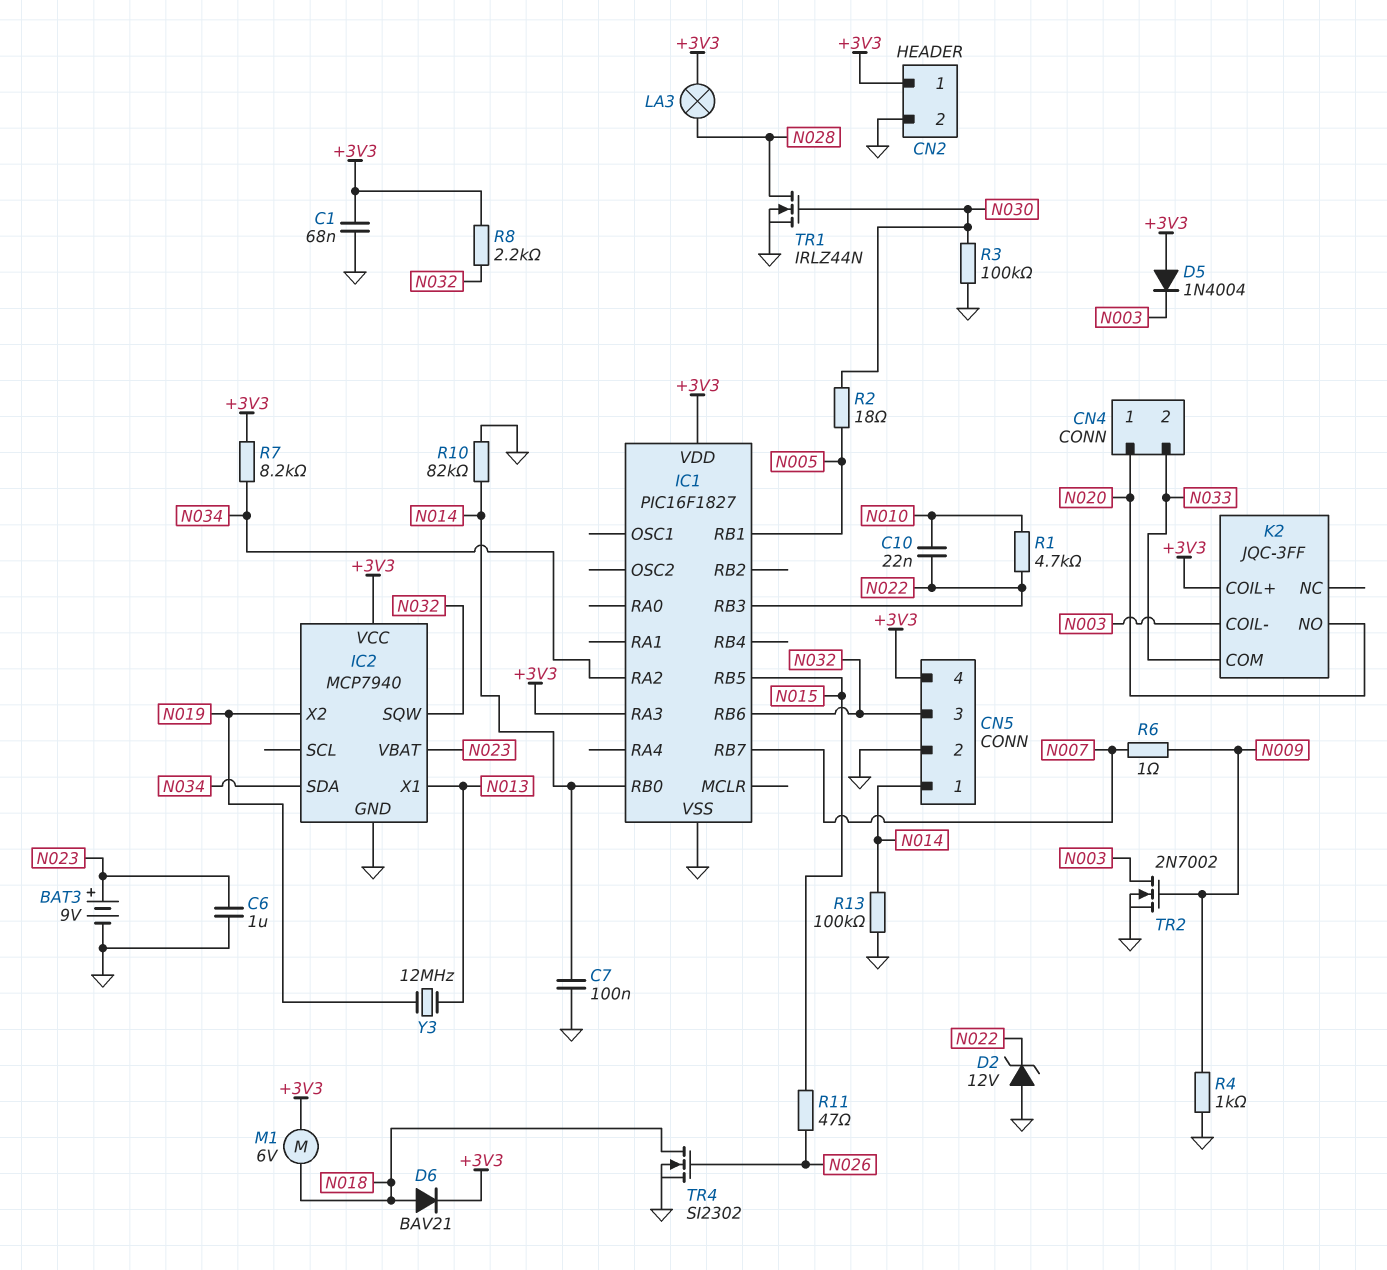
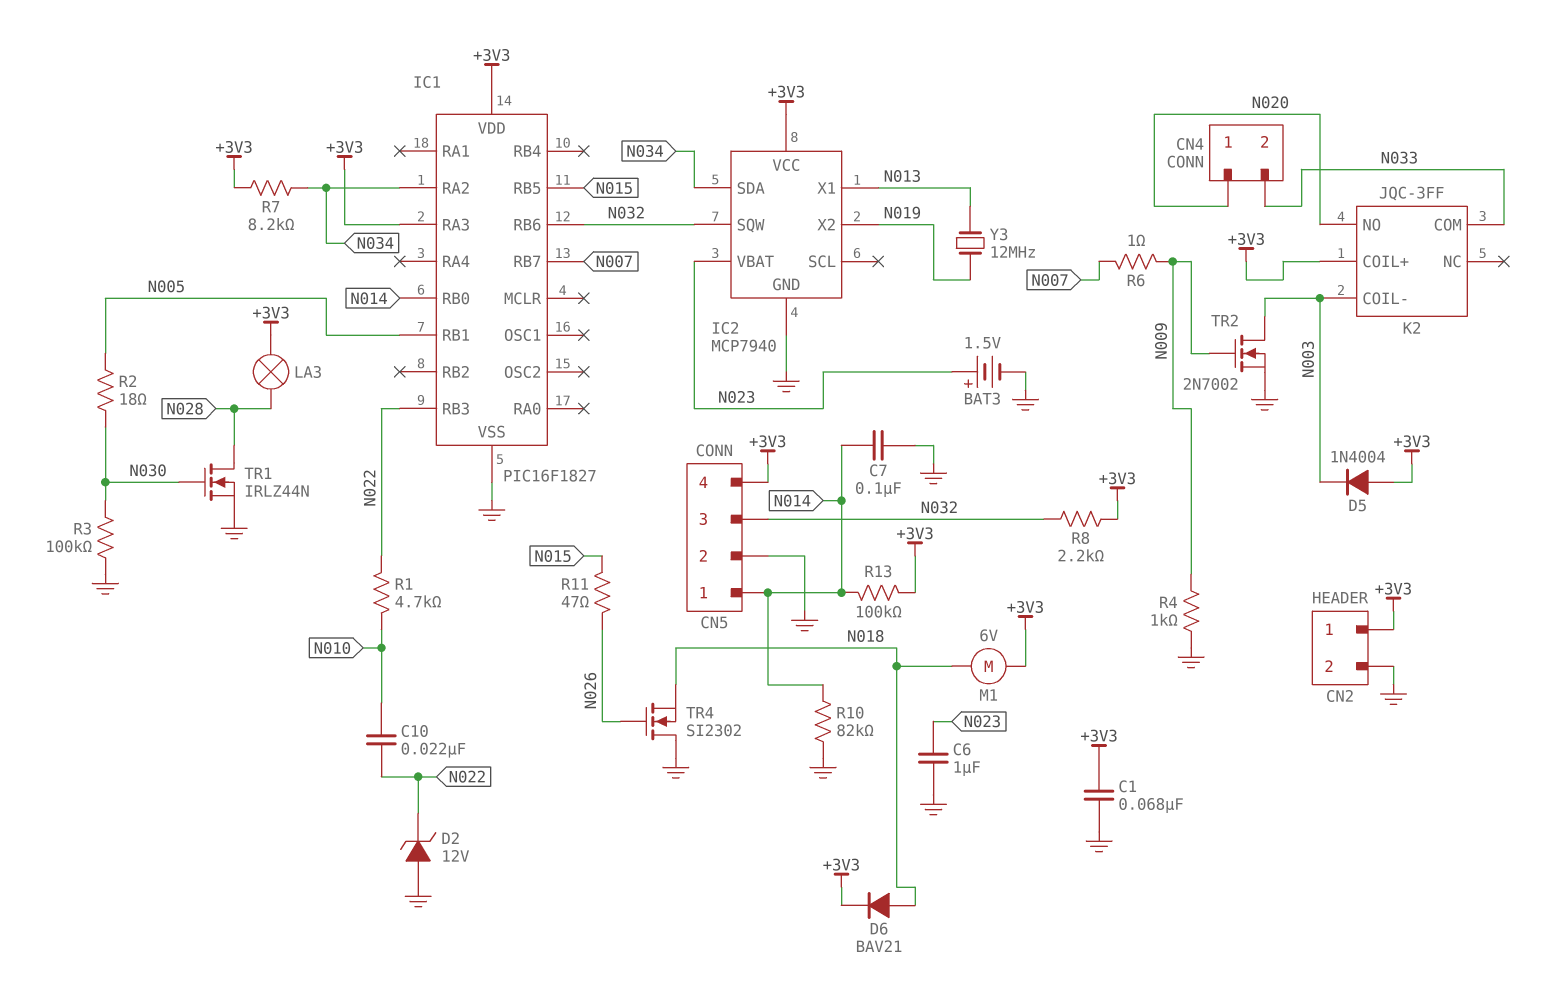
BAT3: 9V (plus N023, minus GND) -> 1.5V (plus N023, minus GND)
R13: 100k (GND, N014) -> 100k (+3V3, N014)
TR4: NMOS SI2302 (G N026, D N018, S GND) -> NMOS SI2302 (G N026, D GND, S N018)

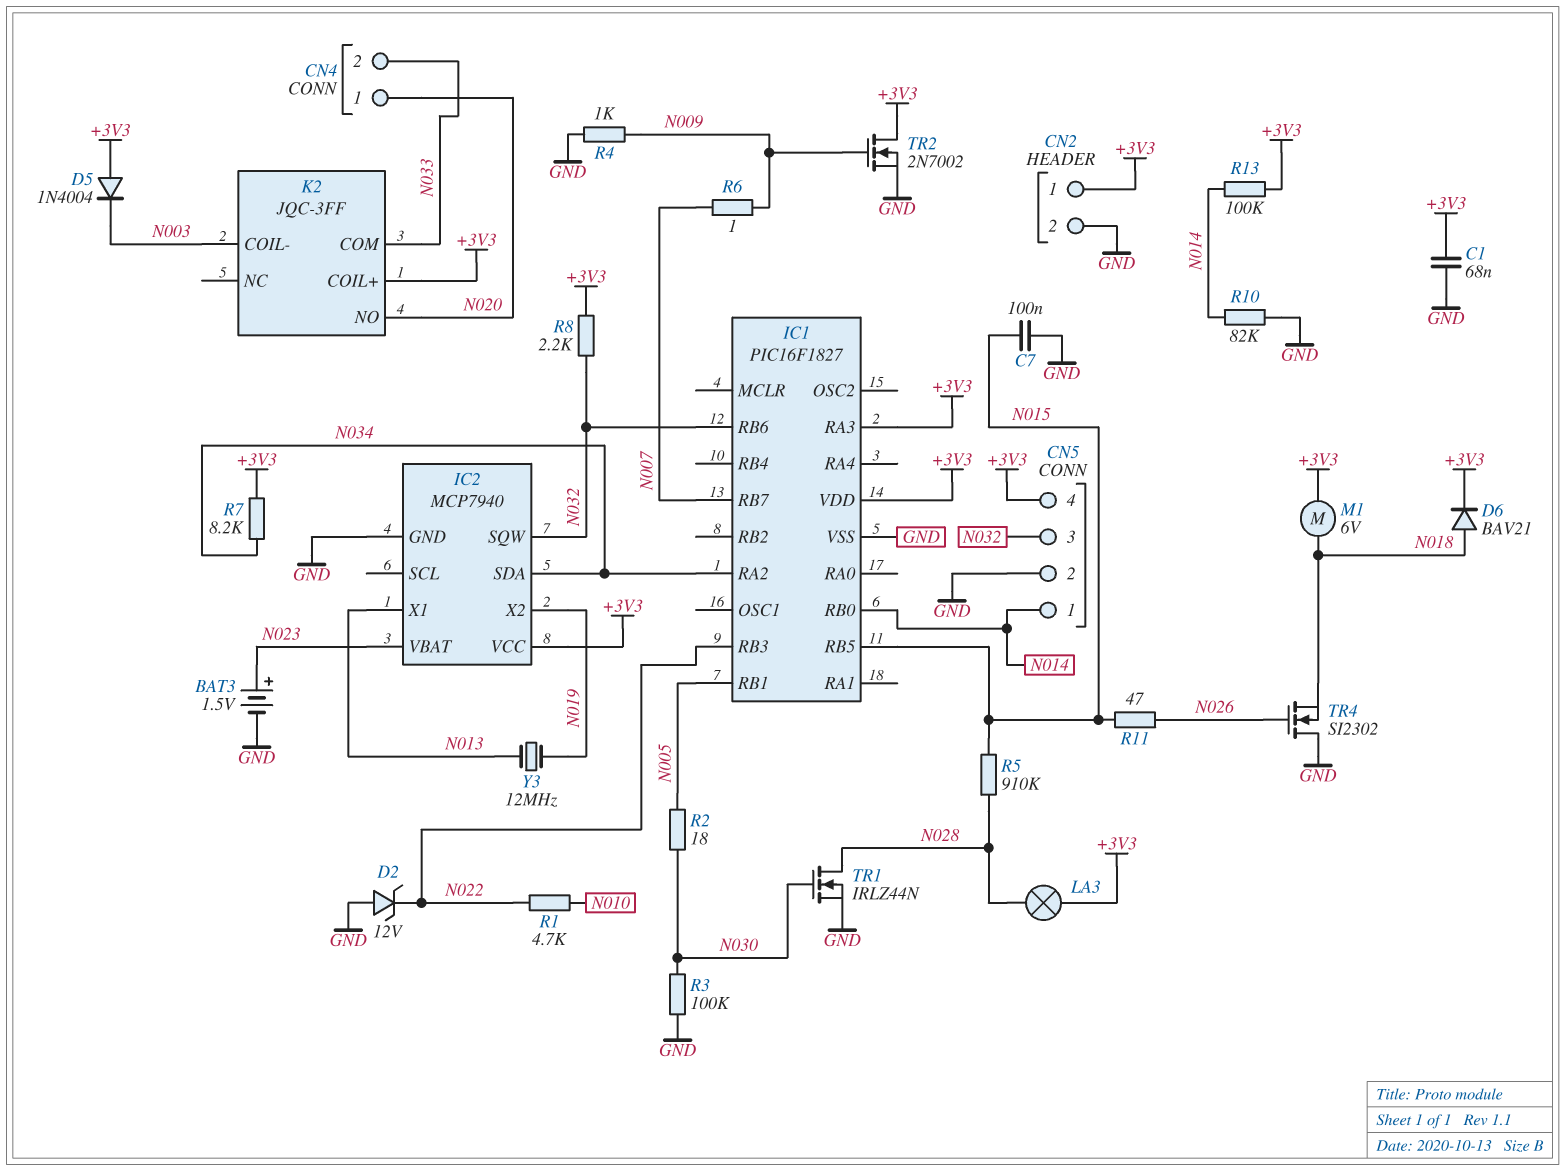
C6: 1uF (GND, N023) -> none
C7: 100nF (GND, N014) -> 100nF (GND, N015)
C10: 22nF (N010, N022) -> none
R5: none -> 910k (N015, N028)
TR2: NMOS 2N7002 (G N009, D N003, S GND) -> NMOS 2N7002 (G N009, D +3V3, S GND)

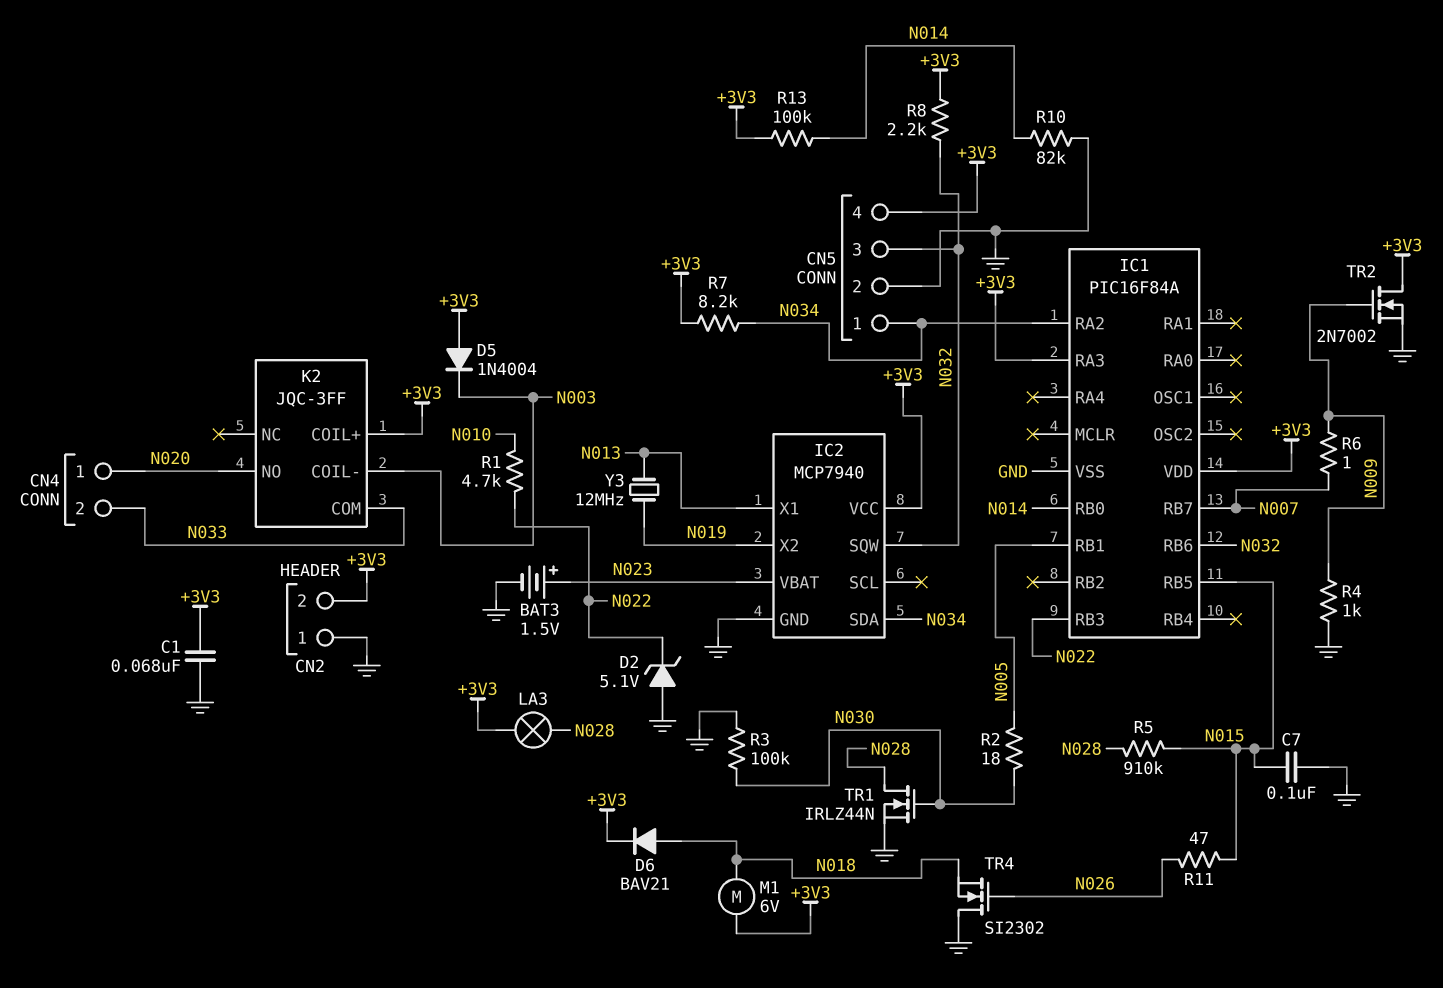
CN2 pin 1: +3V3 -> GND
CN2 pin 2: GND -> +3V3
CN5 pin 1: N014 -> N034
D2: zener 12V (A GND, K N022) -> zener 5.1V (A GND, K N022)
IC1: PIC16F1827 -> PIC16F84A

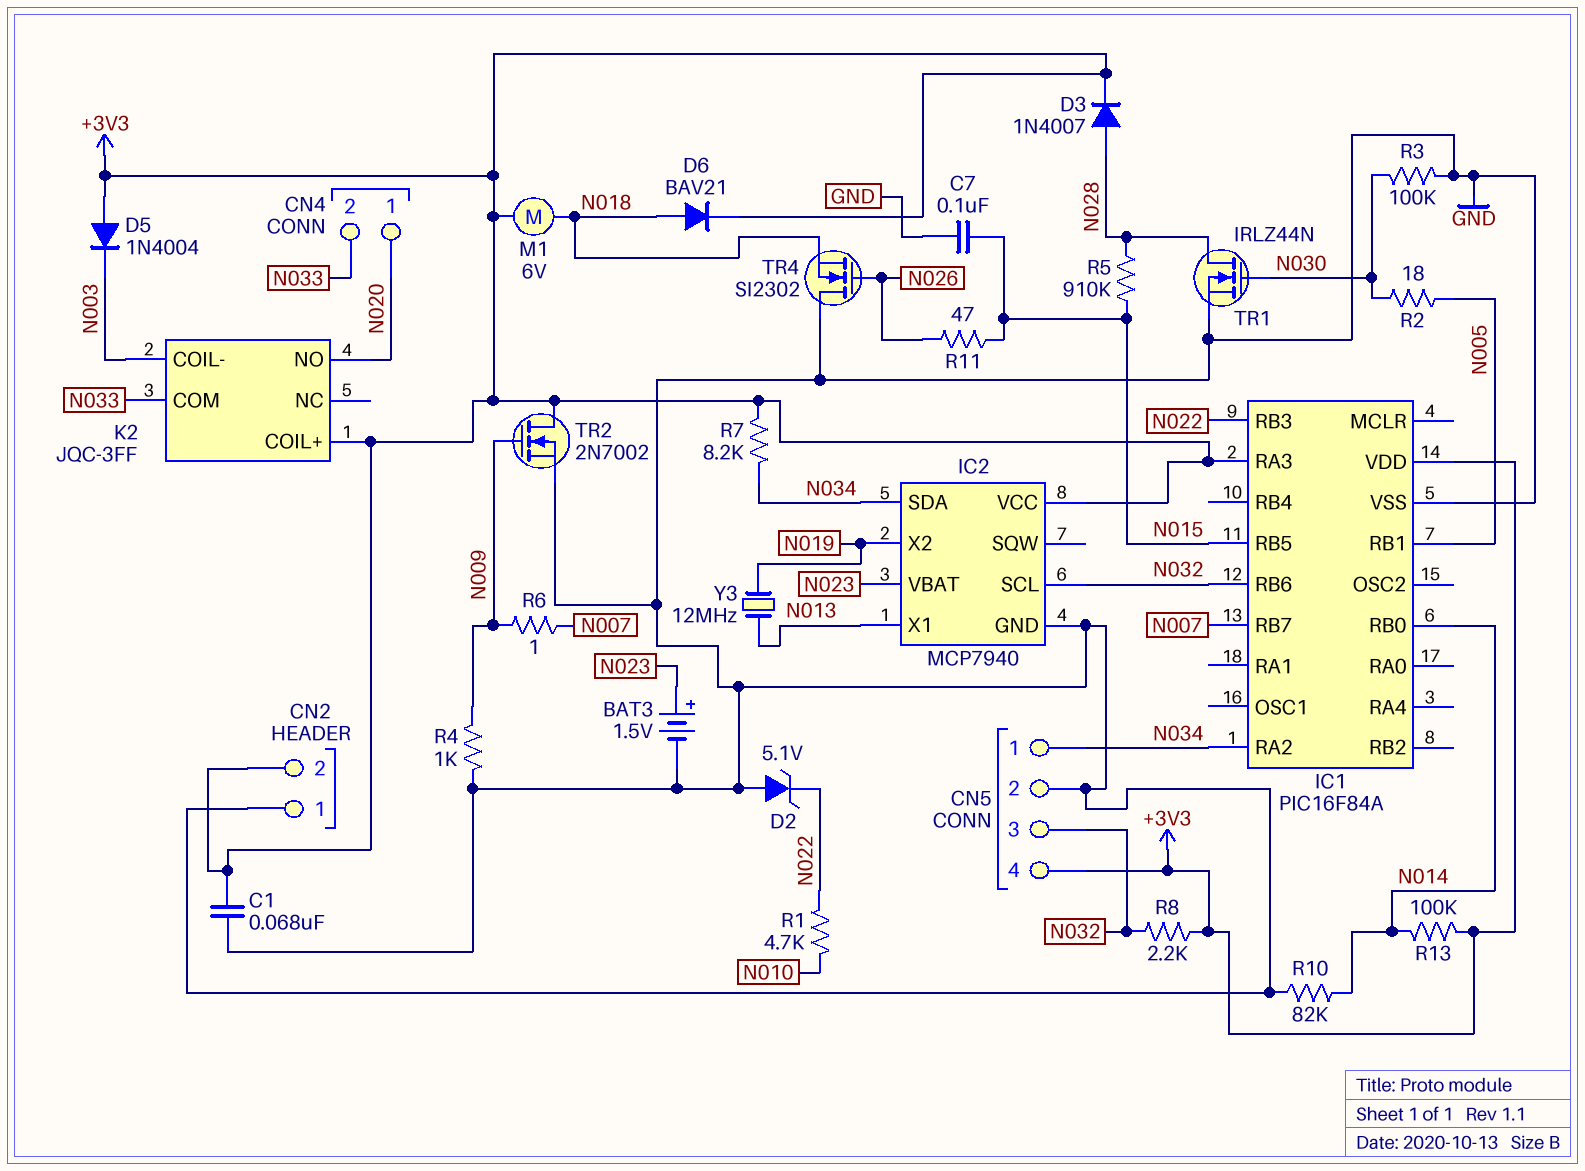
D3: none -> diode 1N4007 (A N028, K +3V3)
IC2 pin SCL: none -> N032
IC2 pin SQW: N032 -> none
LA3: lamp (+3V3, N028) -> none

